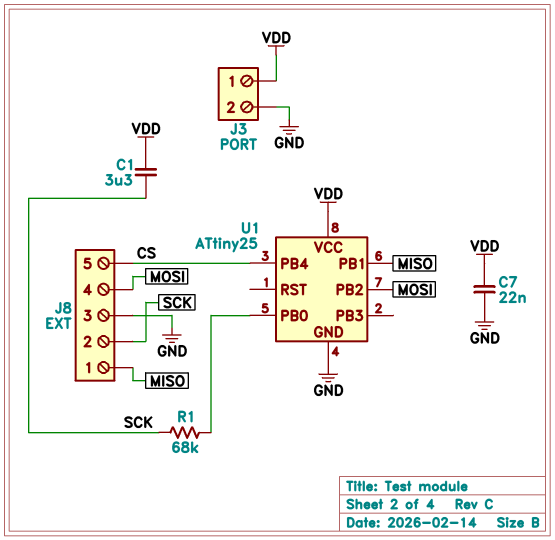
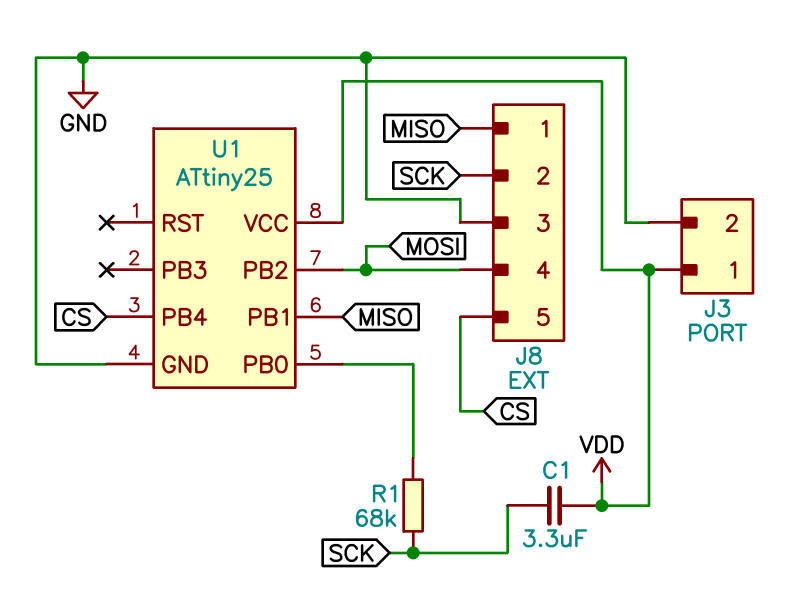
C7: 22nF (GND, VDD) -> none

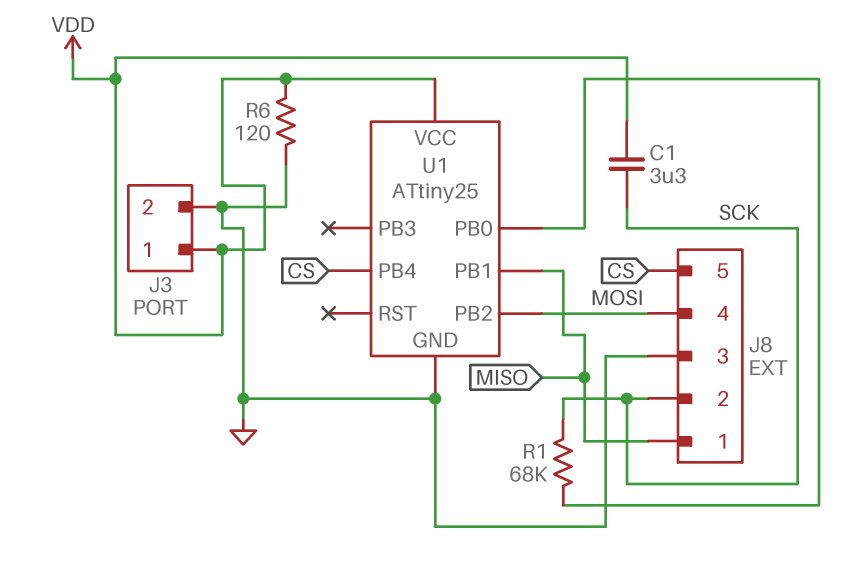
R6: none -> 120 (GND, VDD)

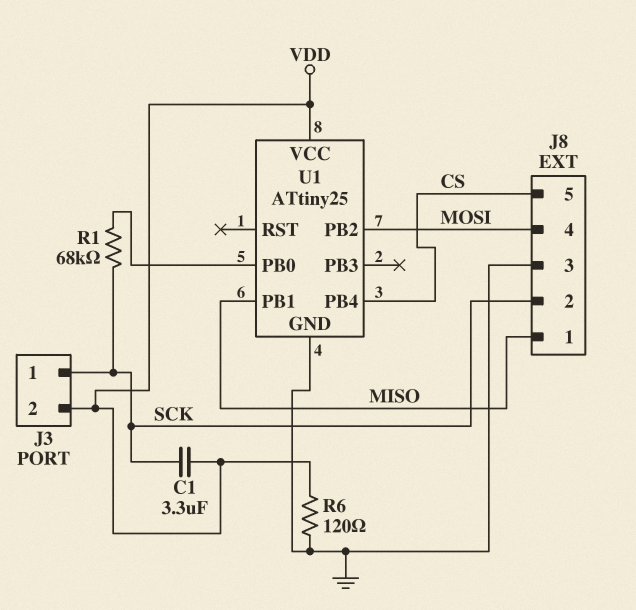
J3 pin 1: VDD -> SCK
J3 pin 2: GND -> VDD

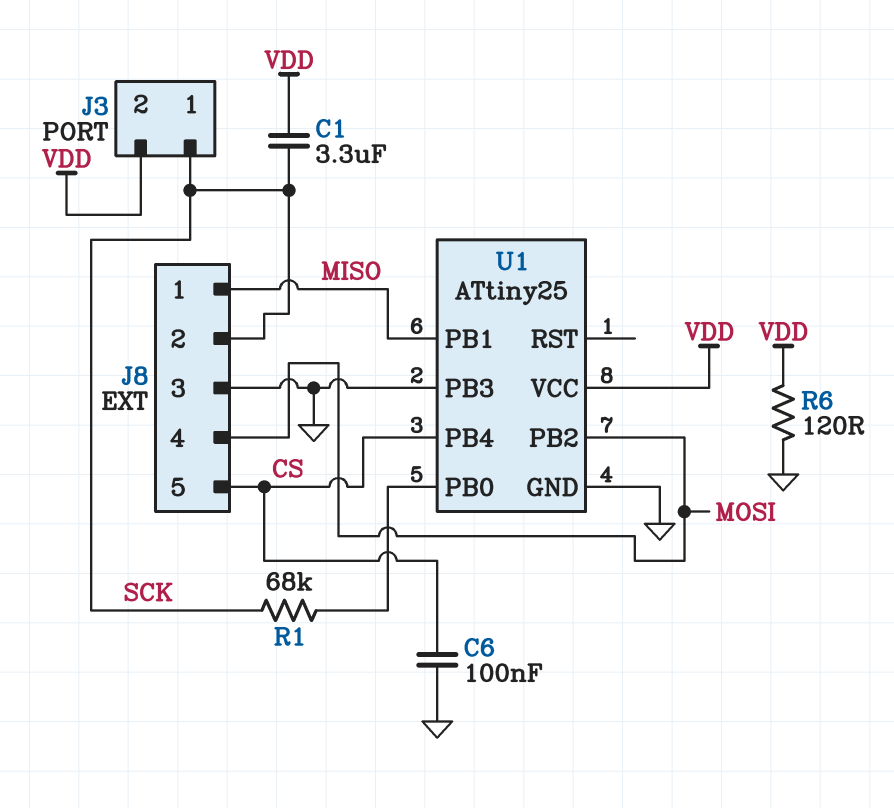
C6: none -> 100nF (CS, GND)
U1 pin PB3: none -> GND

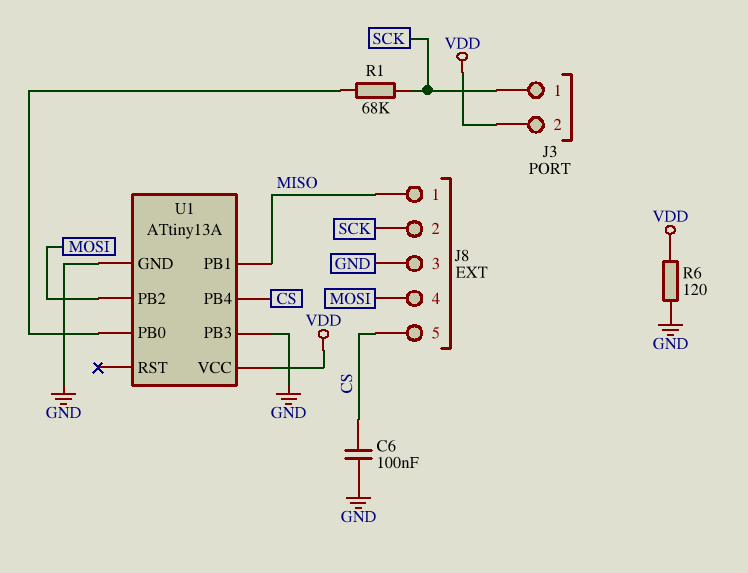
C1: 3.3uF (SCK, VDD) -> none
U1: ATtiny25 -> ATtiny13A

